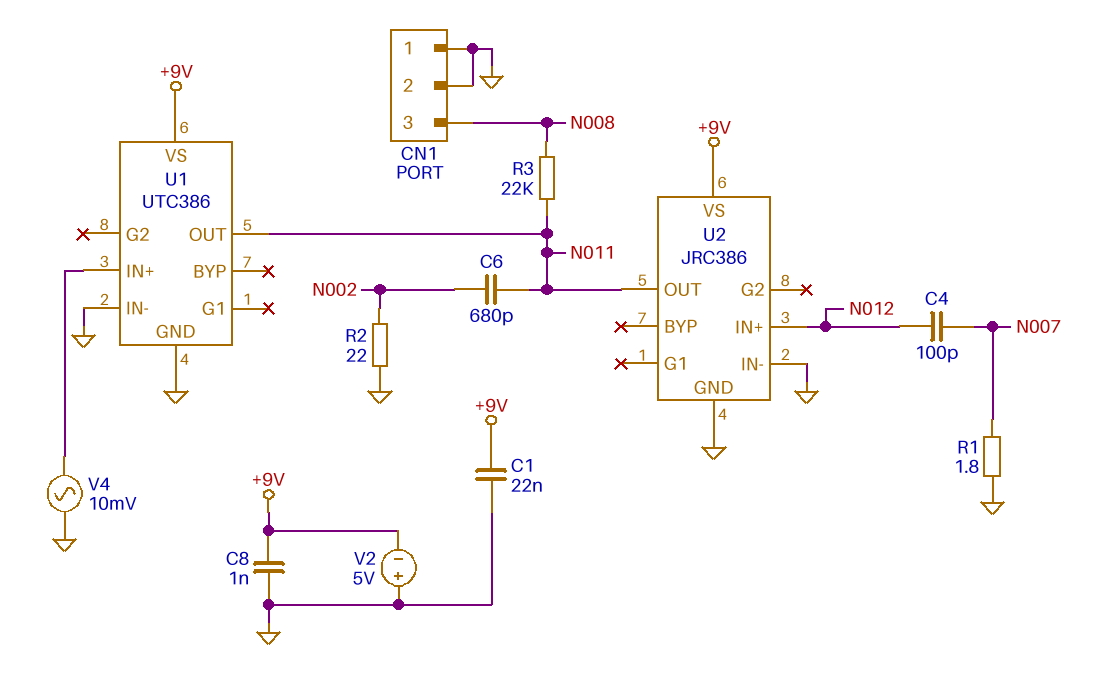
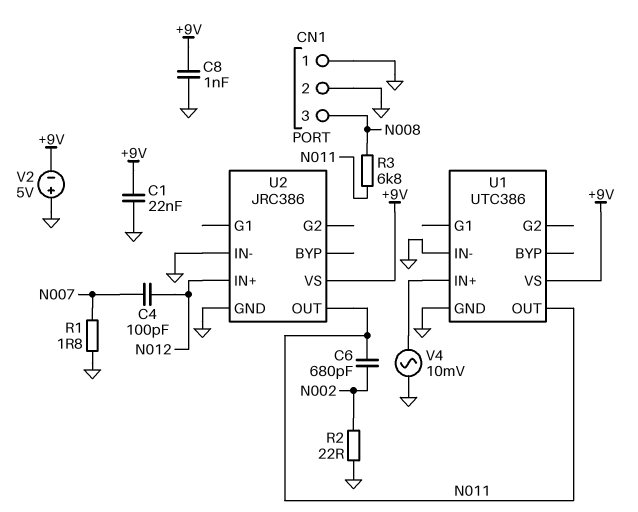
R3: 22k (N008, N011) -> 6.8k (N008, N011)

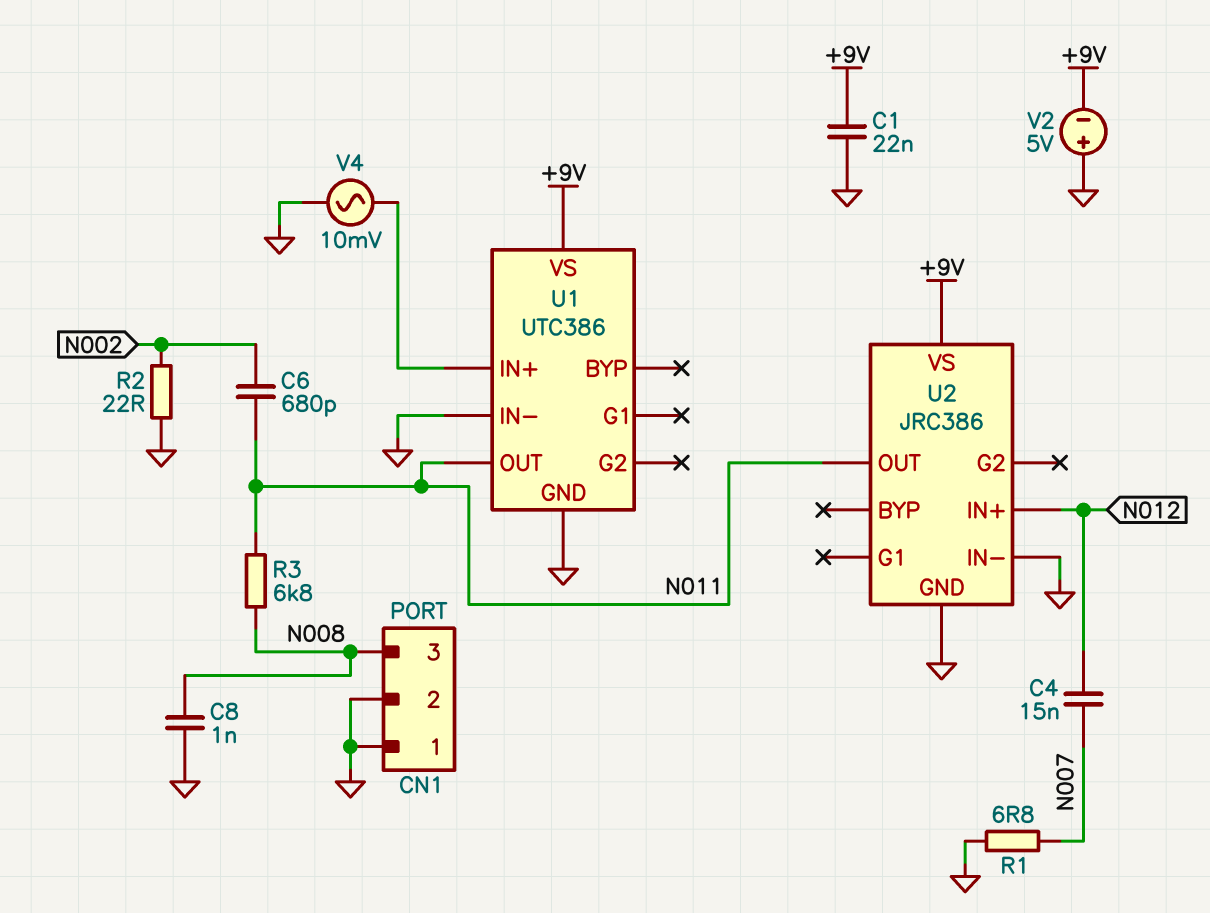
C4: 100pF (N007, N012) -> 15nF (N007, N012)
C8: 1nF (+9V, GND) -> 1nF (GND, N008)
R1: 1.8 (GND, N007) -> 6.8 (GND, N007)

